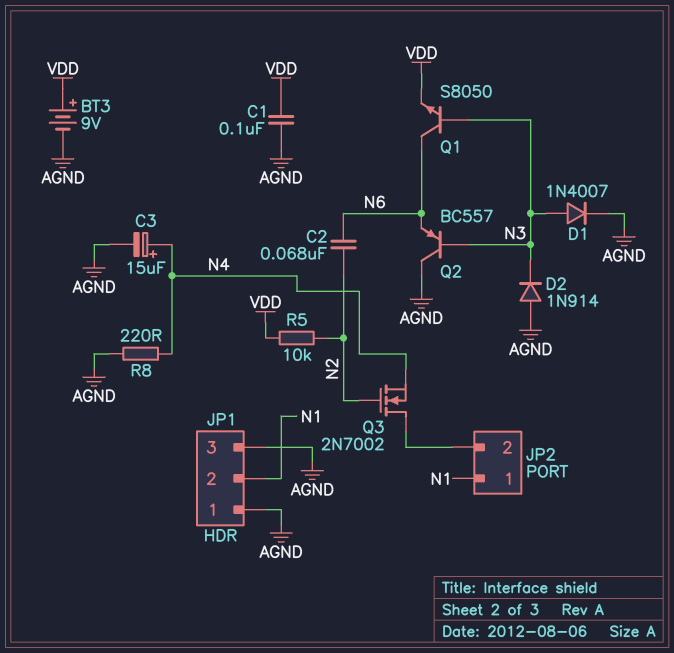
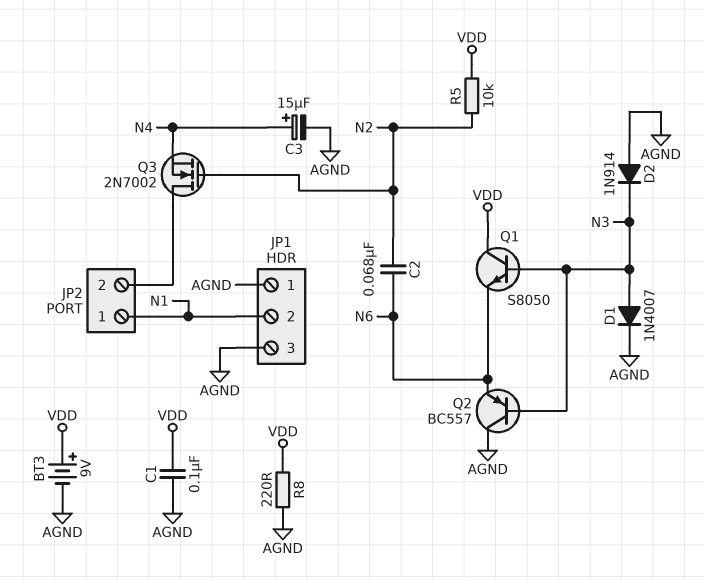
Q1: NPN S8050 (B N3, C N6, E VDD) -> NPN S8050 (B N3, C VDD, E N6)
R8: 220 (AGND, N4) -> 220 (AGND, VDD)

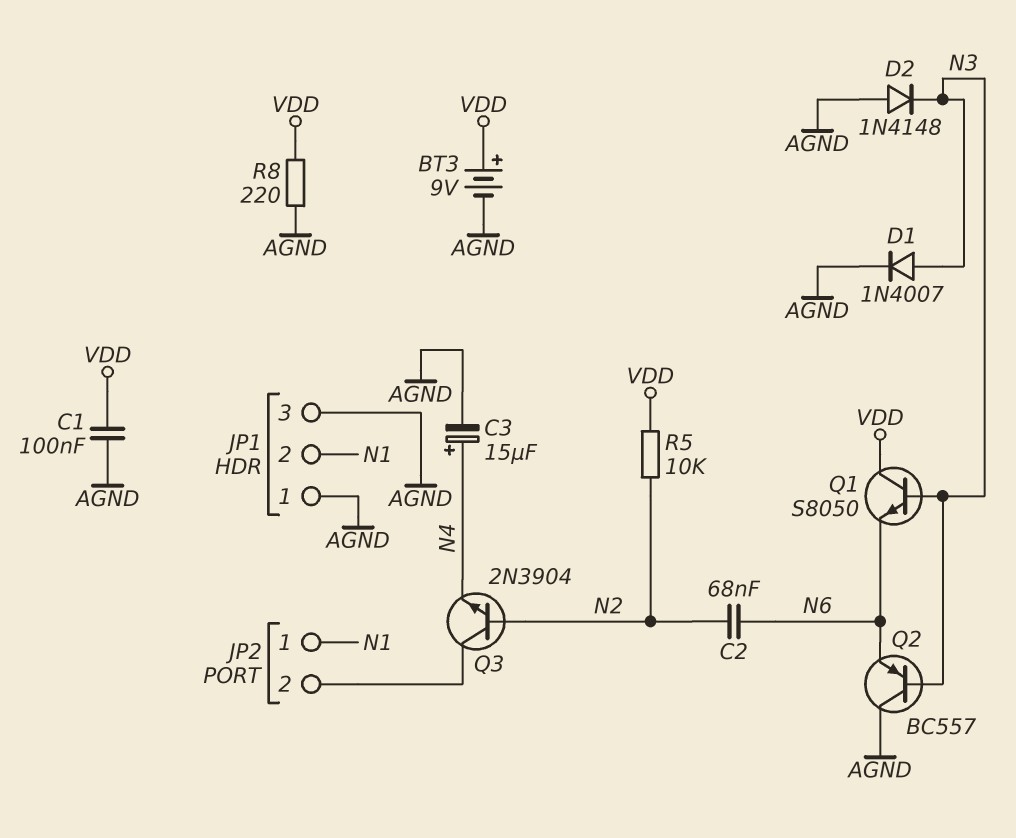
D2: diode 1N914 (A AGND, K N3) -> diode 1N4148 (A AGND, K N3)
Q3: NMOS 2N7002 (G N2, D JP2/2, S N4) -> NPN 2N3904 (B N2, C JP2/2, E N4)

